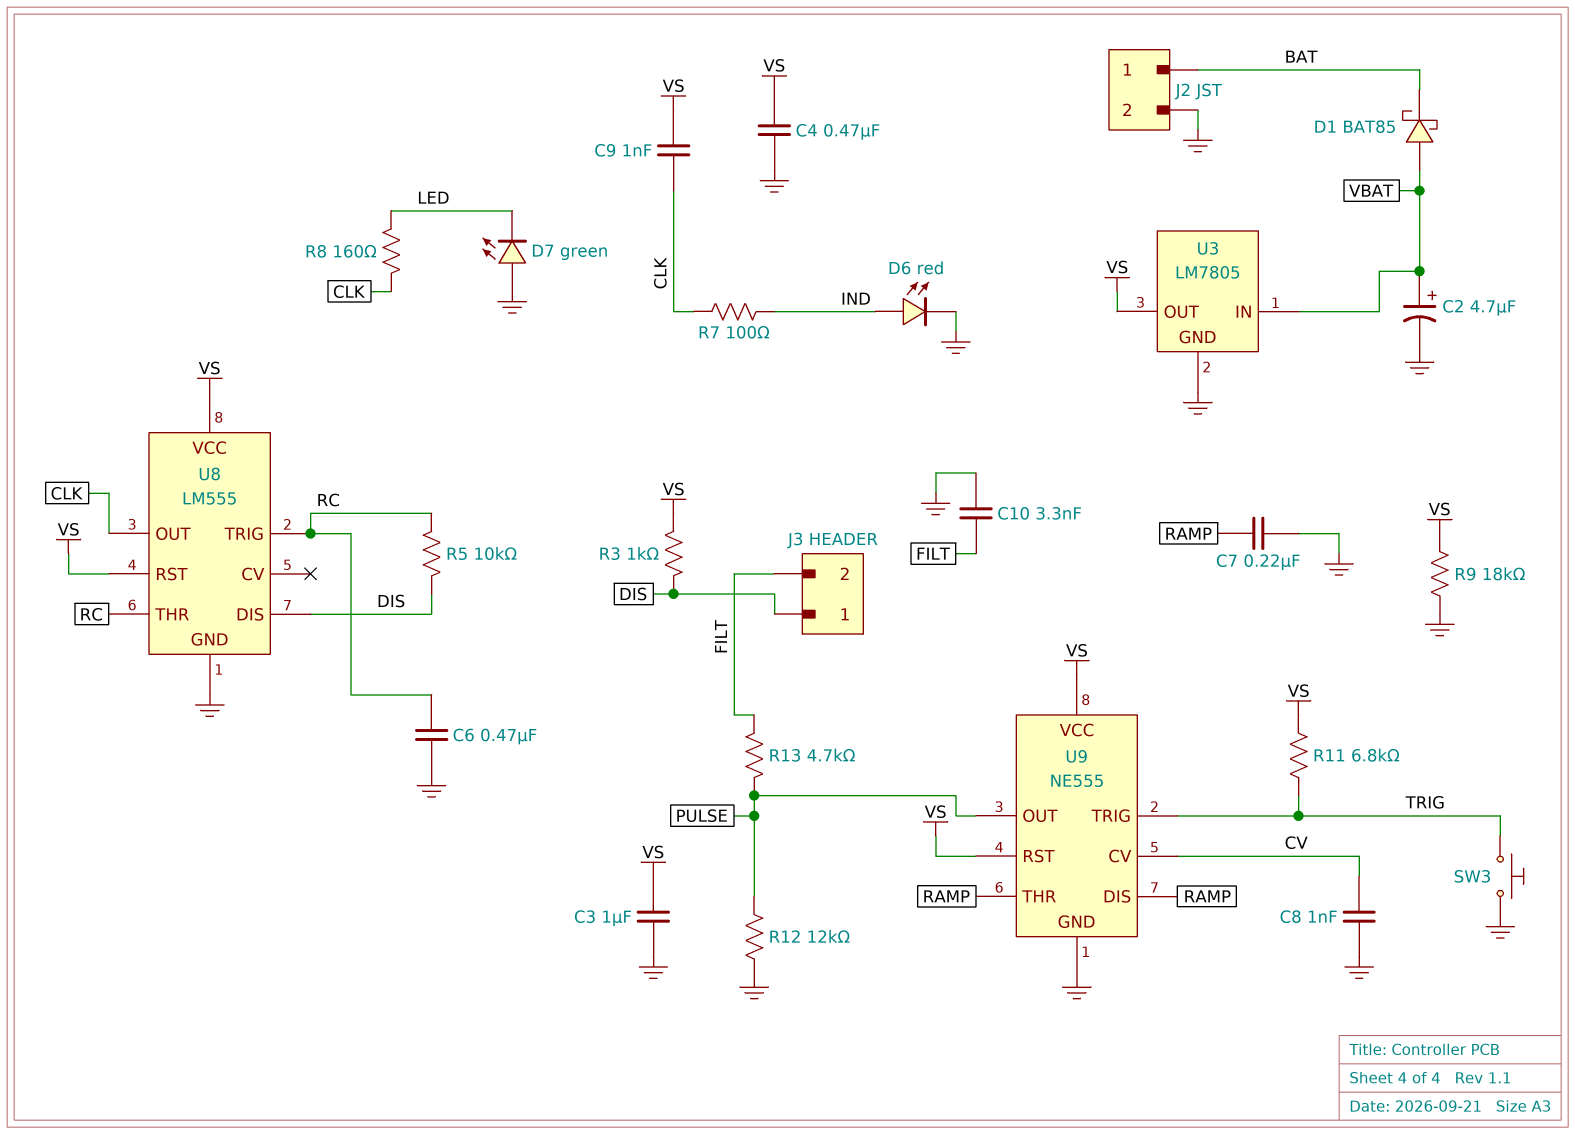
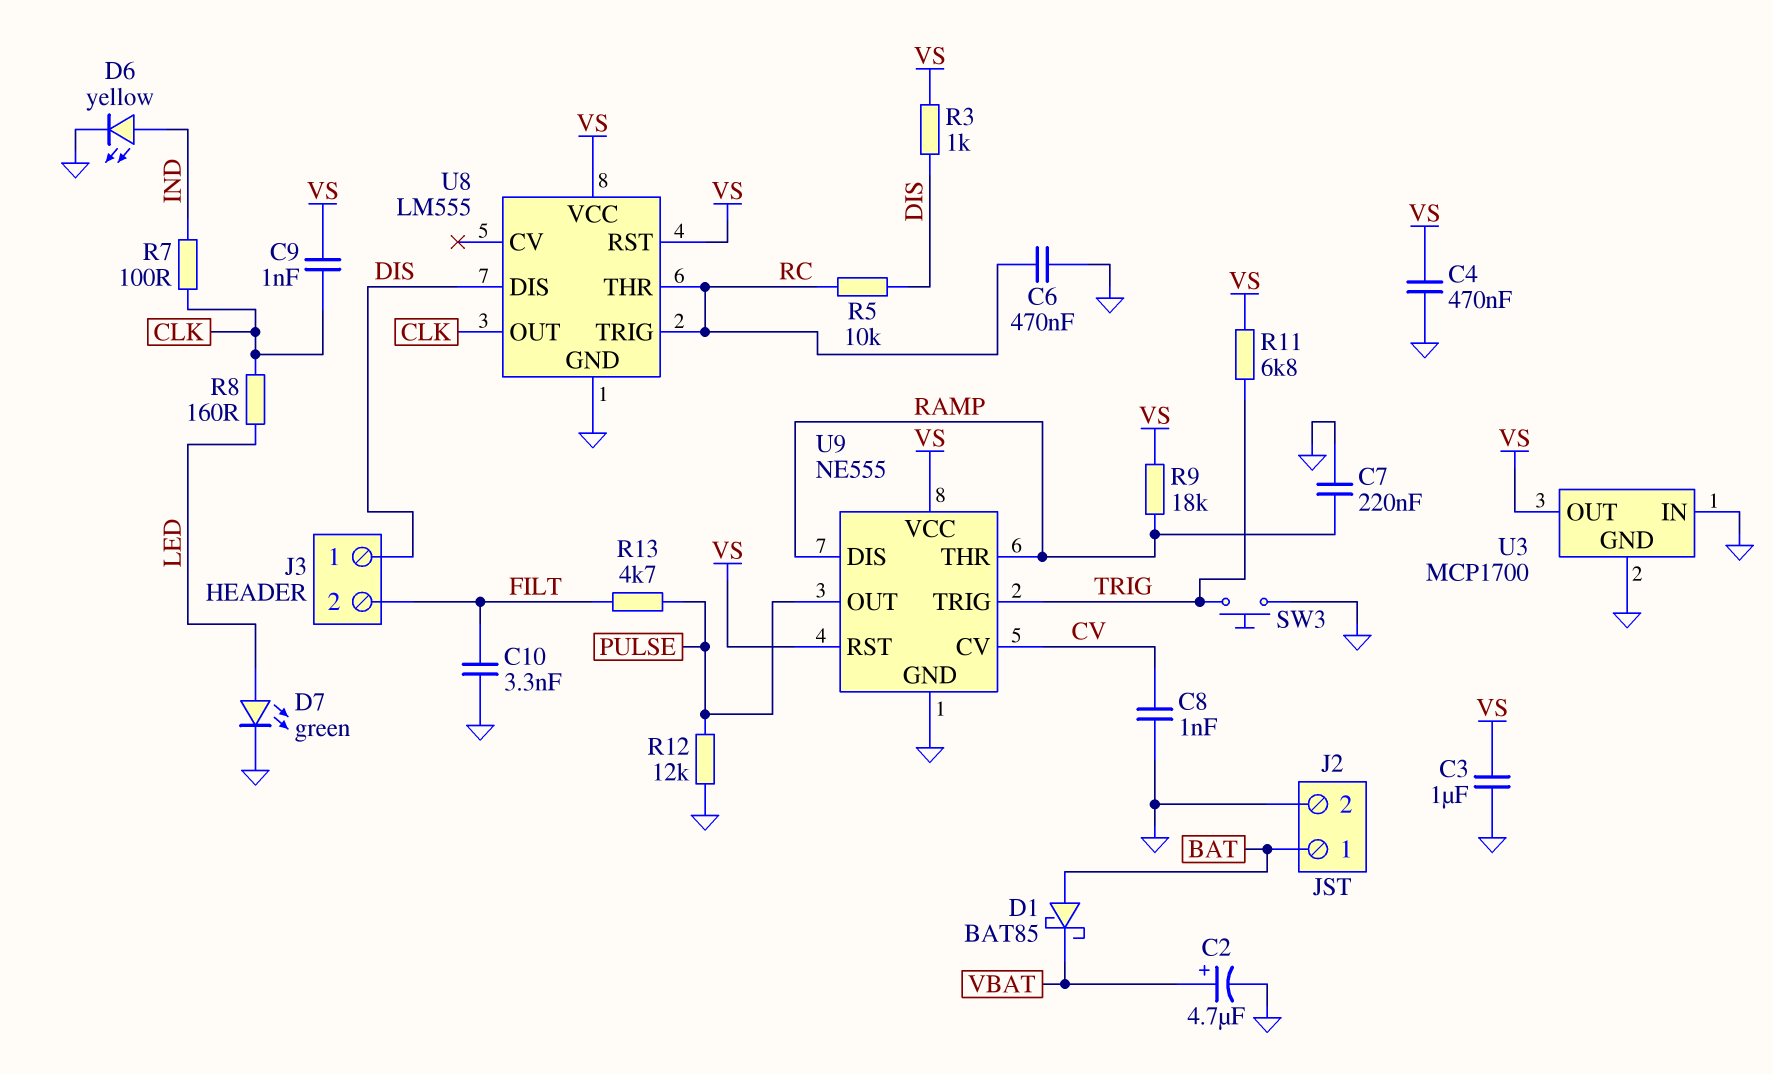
D1: schottky BAT85 (A VBAT, K BAT) -> schottky BAT85 (A BAT, K VBAT)
D6: LED red (A IND, K GND) -> LED yellow (A IND, K GND)
D7: LED green (A GND, K LED) -> LED green (A LED, K GND)
R9: 18k (GND, VS) -> 18k (RAMP, VS)
U3: LM7805 -> MCP1700
U3 pin IN: VBAT -> GND

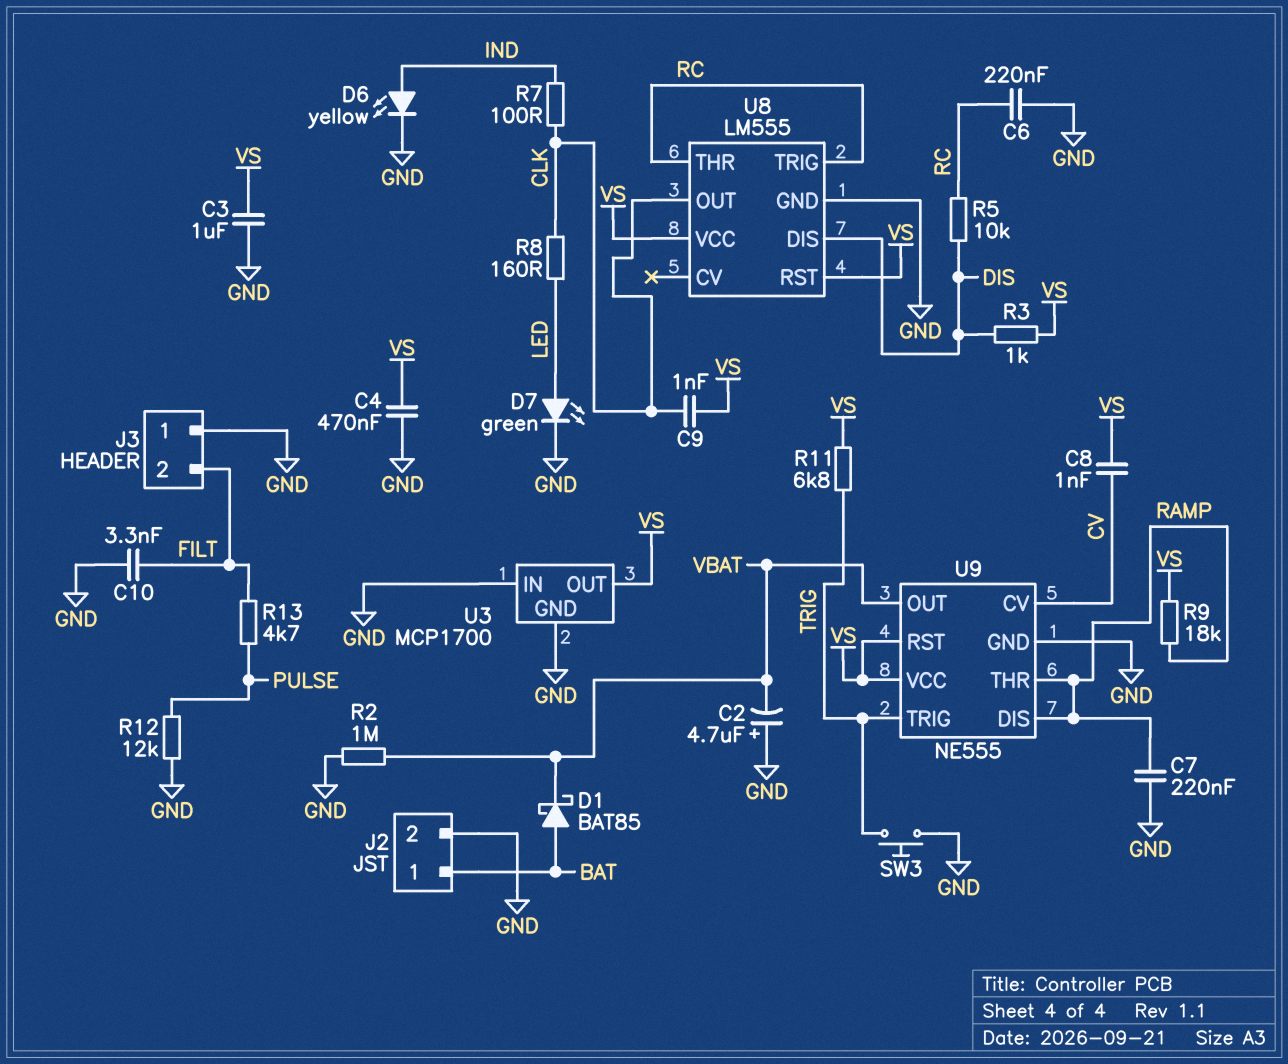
C2: 4.7uF (plus VBAT, minus GND) -> 4.7uF (plus GND, minus VBAT)
C6: 470nF (GND, RC) -> 220nF (GND, RC)
C8: 1nF (CV, GND) -> 1nF (CV, VS)
J3 pin 1: DIS -> GND
R2: none -> 1M (GND, VBAT)
U9 pin OUT: PULSE -> VBAT

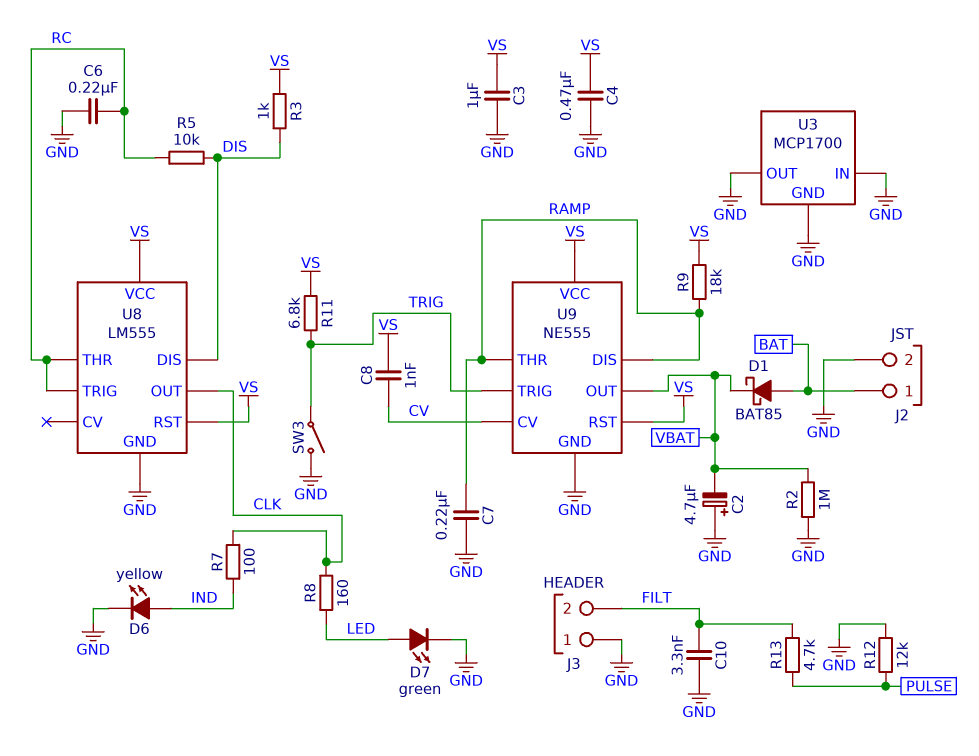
C9: 1nF (CLK, VS) -> none
SW3: button (GND, TRIG) -> switch (GND, TRIG)
U3 pin OUT: VS -> GND

